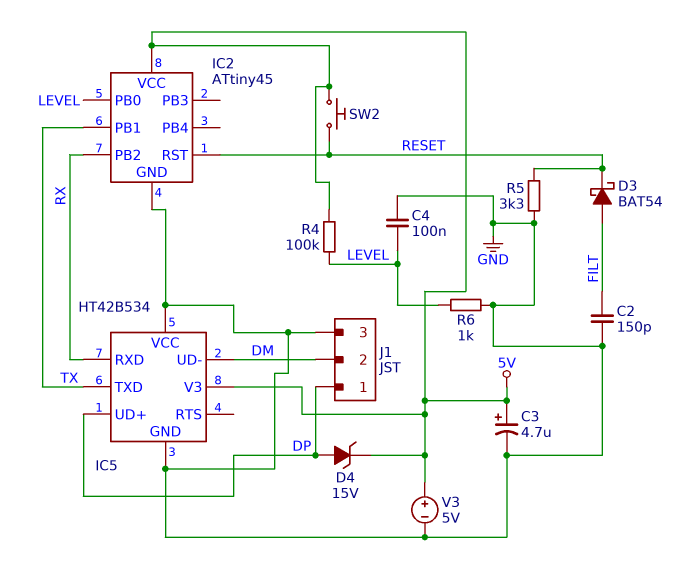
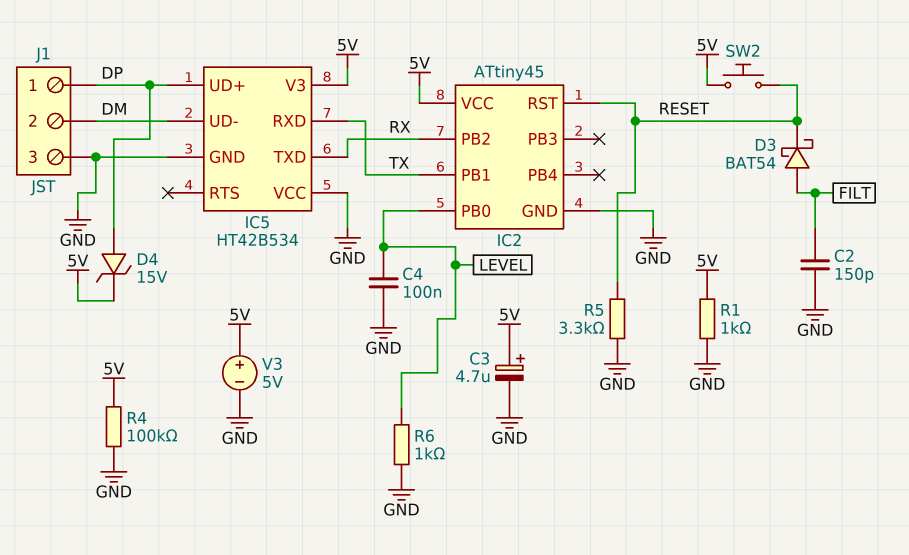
IC5 pin RXD: RX -> TX
IC5 pin TXD: TX -> RX
R1: none -> 1k (5V, GND)
R4: 100k (5V, LEVEL) -> 100k (5V, GND)

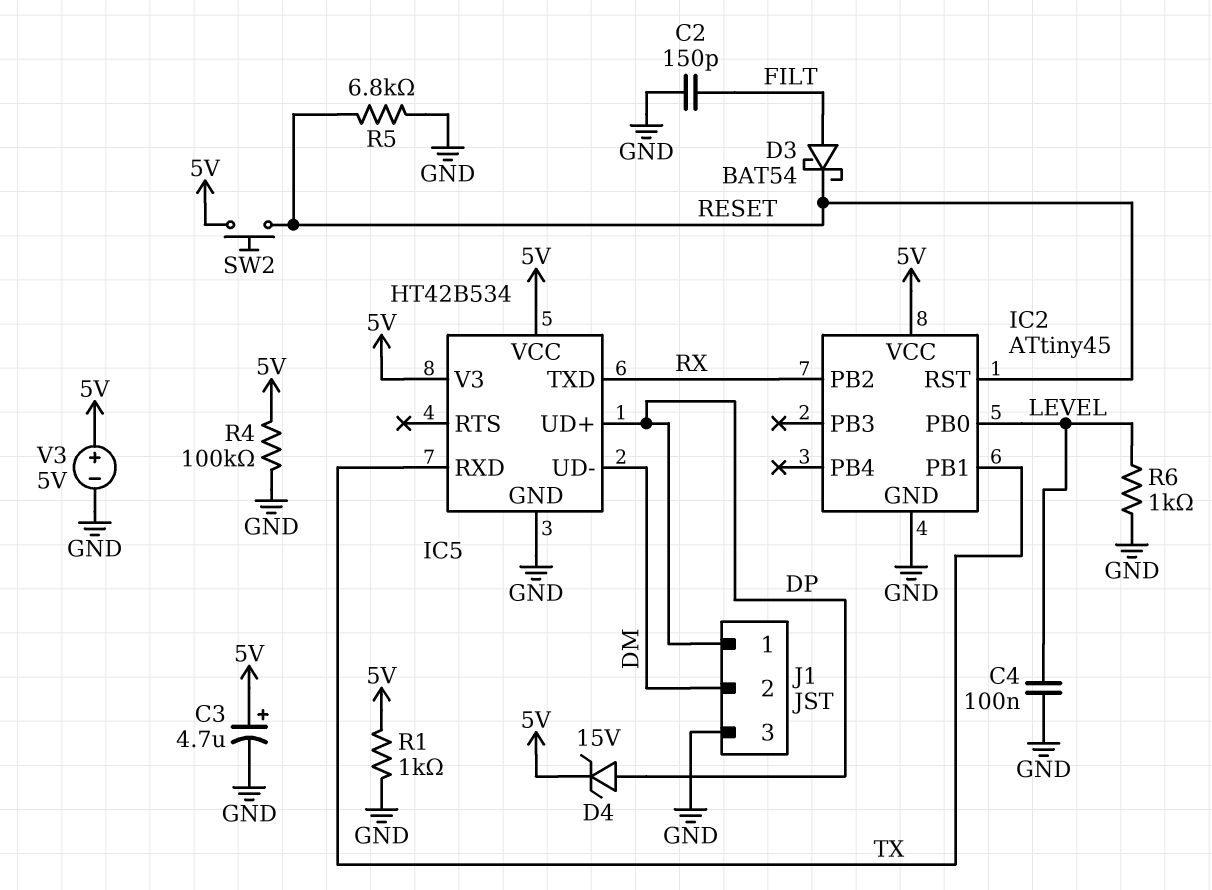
IC5 pin VCC: GND -> 5V
R5: 3.3k (GND, RESET) -> 6.8k (GND, RESET)

